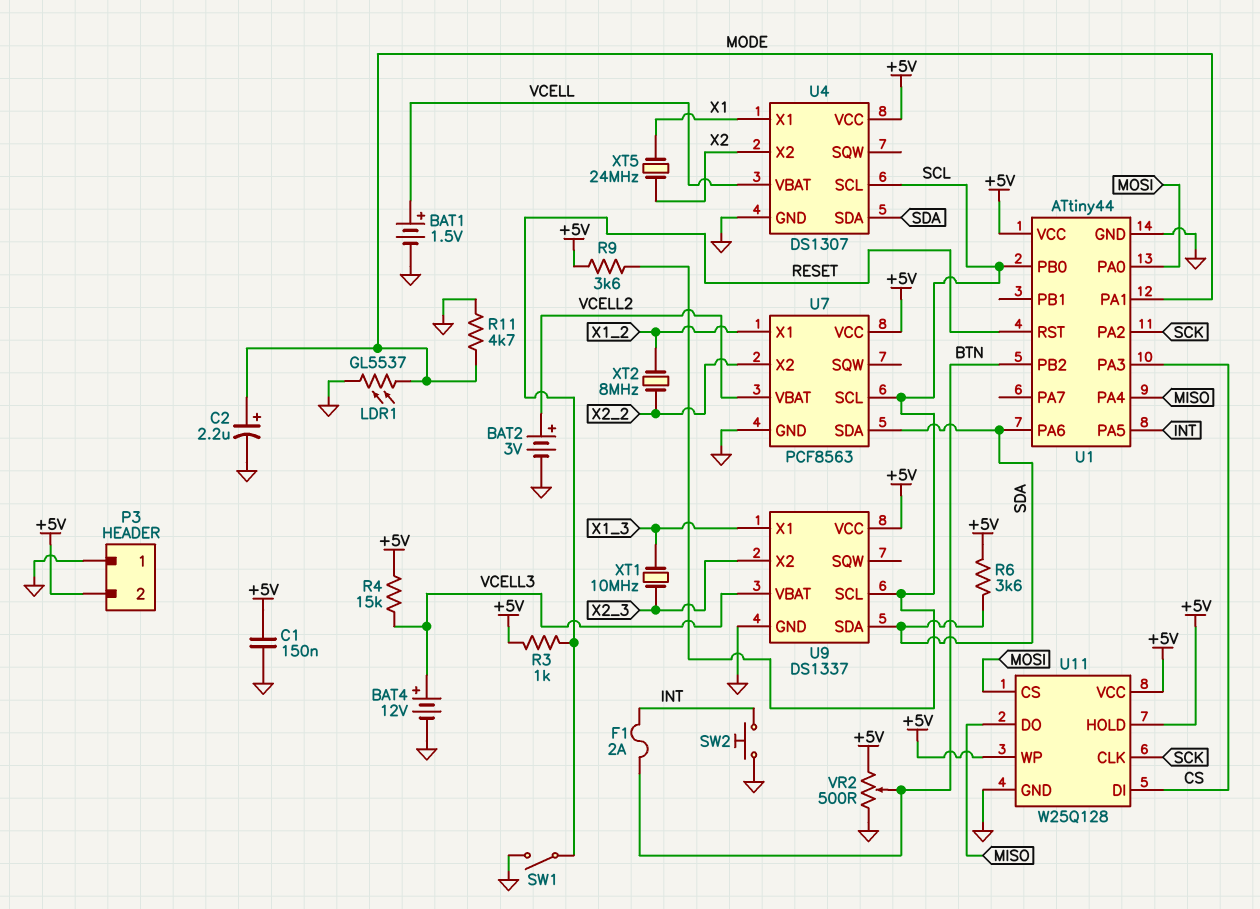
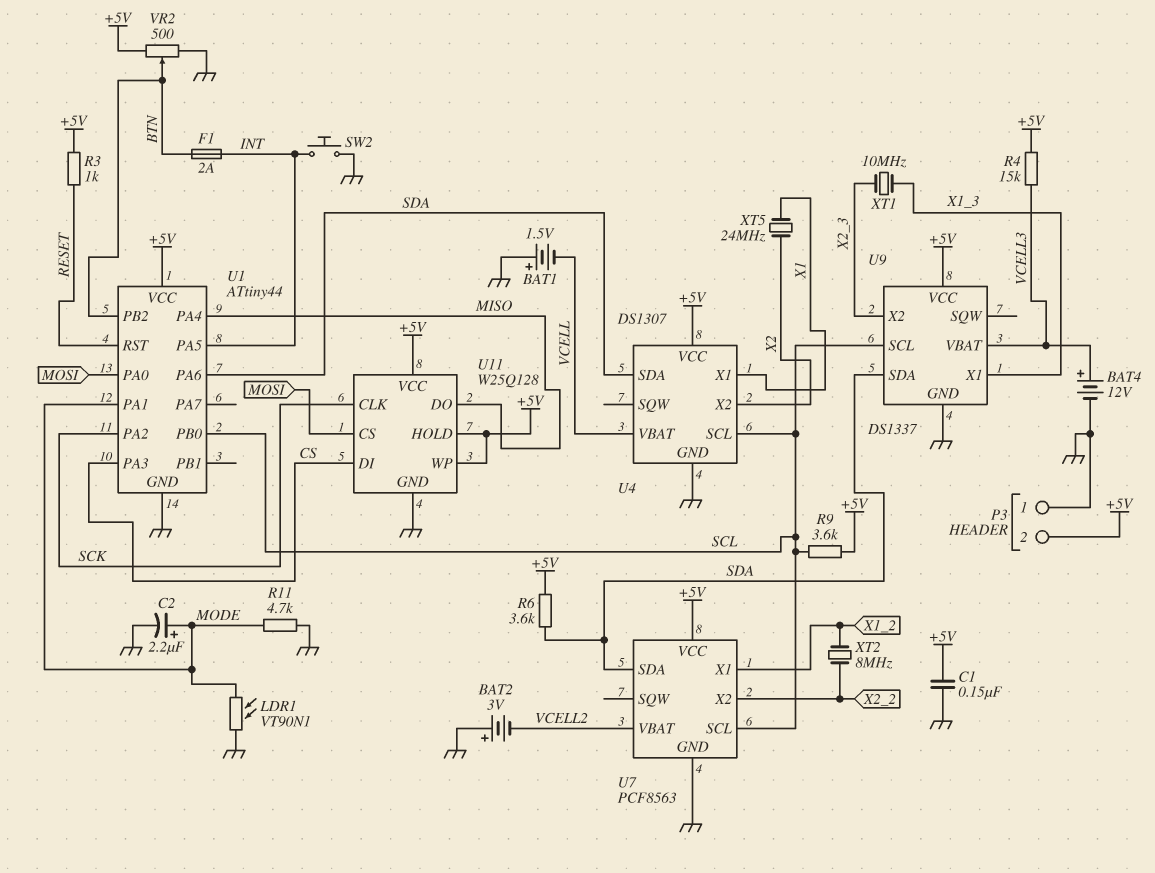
BAT1: 1.5V (plus VCELL, minus GND) -> 1.5V (plus GND, minus VCELL)
BAT2: 3V (plus VCELL2, minus GND) -> 3V (plus GND, minus VCELL2)
LDR1: GL5537 (GND, MODE) -> VT90N1 (GND, MODE)
SW1: switch (GND, RESET) -> none

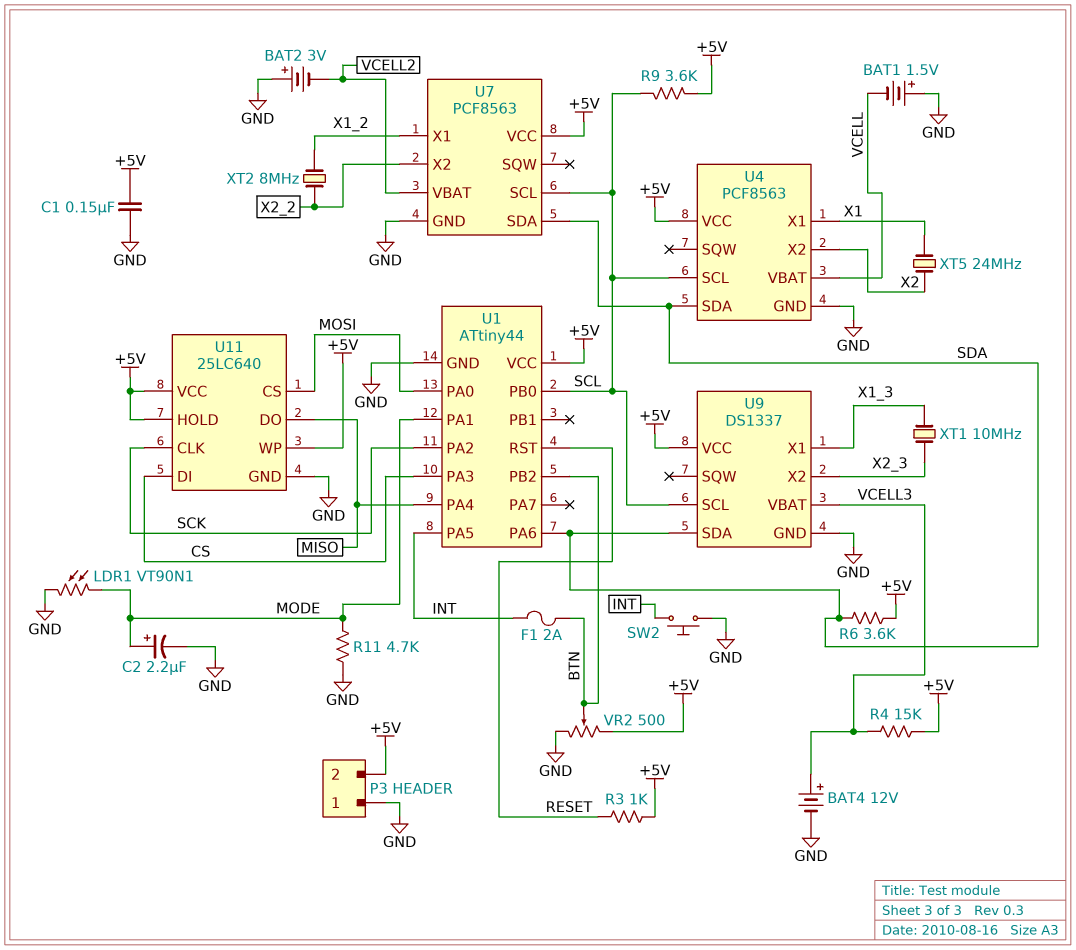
U4: DS1307 -> PCF8563
U11: W25Q128 -> 25LC640

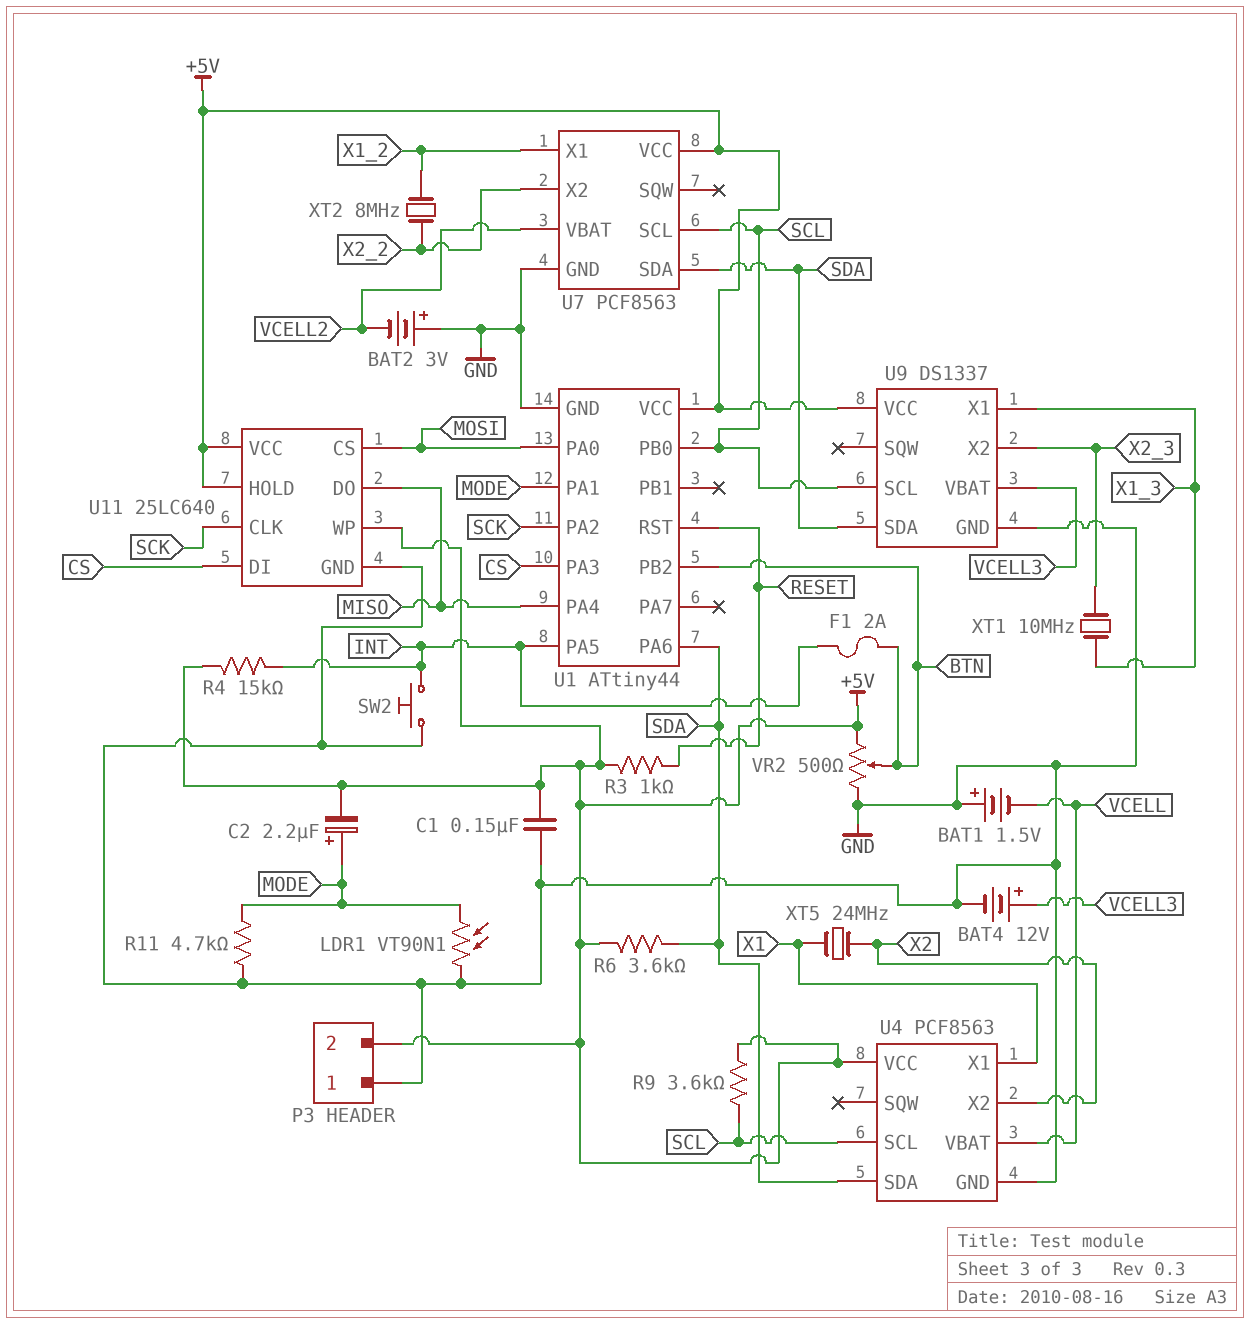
C2: 2.2uF (plus MODE, minus GND) -> 2.2uF (plus MODE, minus +5V)
R4: 15k (+5V, VCELL3) -> 15k (+5V, INT)

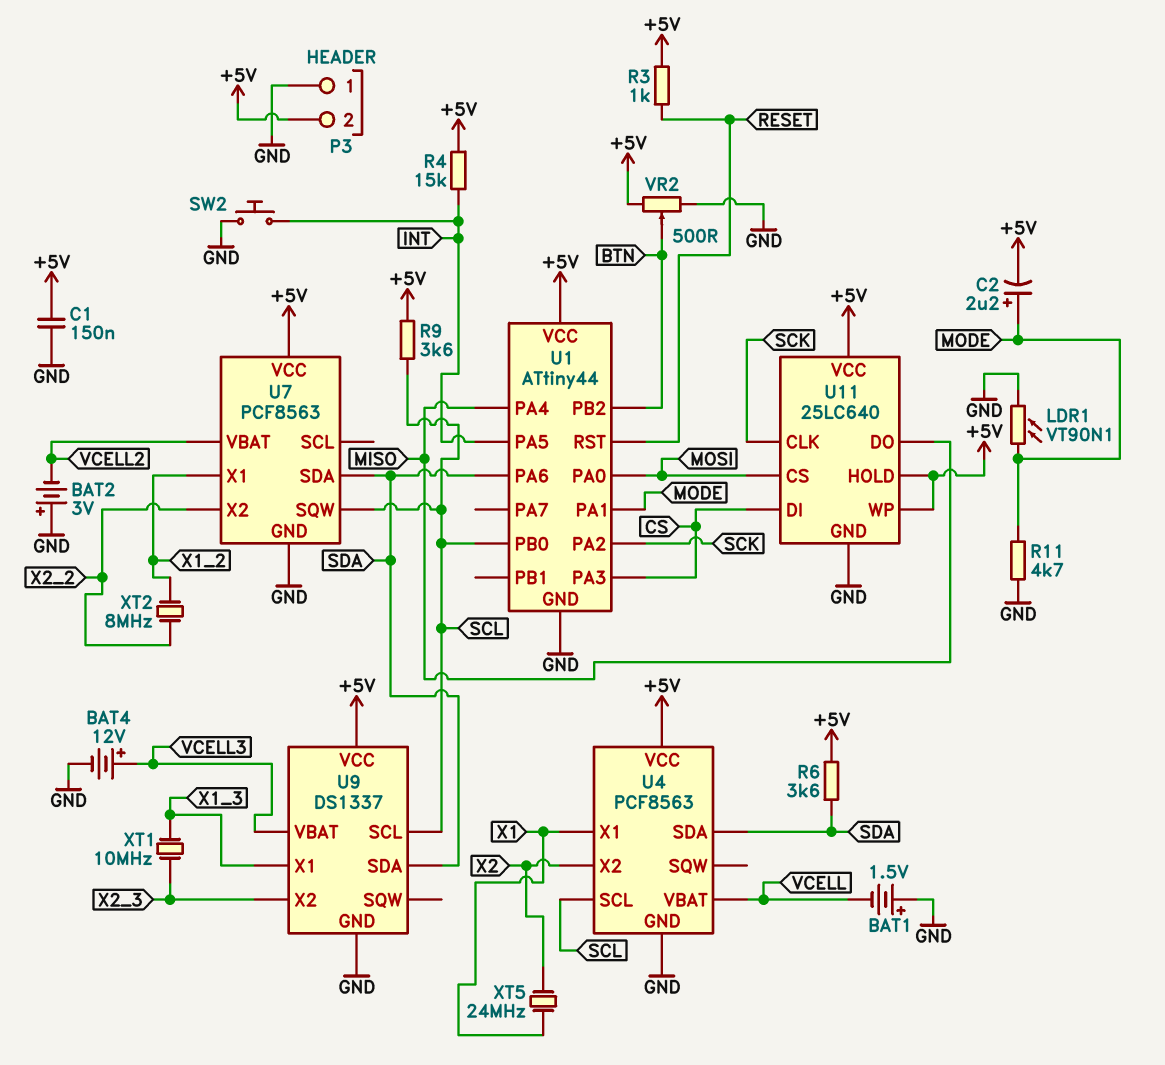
F1: 2A (BTN, INT) -> none
U7 pin SCL: SCL -> none
U7 pin SQW: none -> SCL

